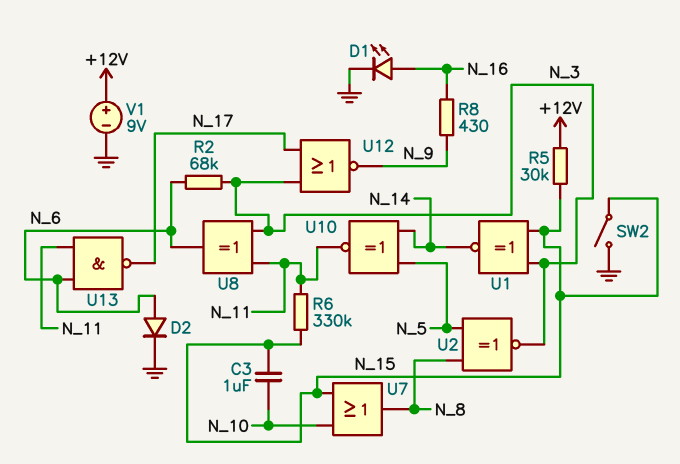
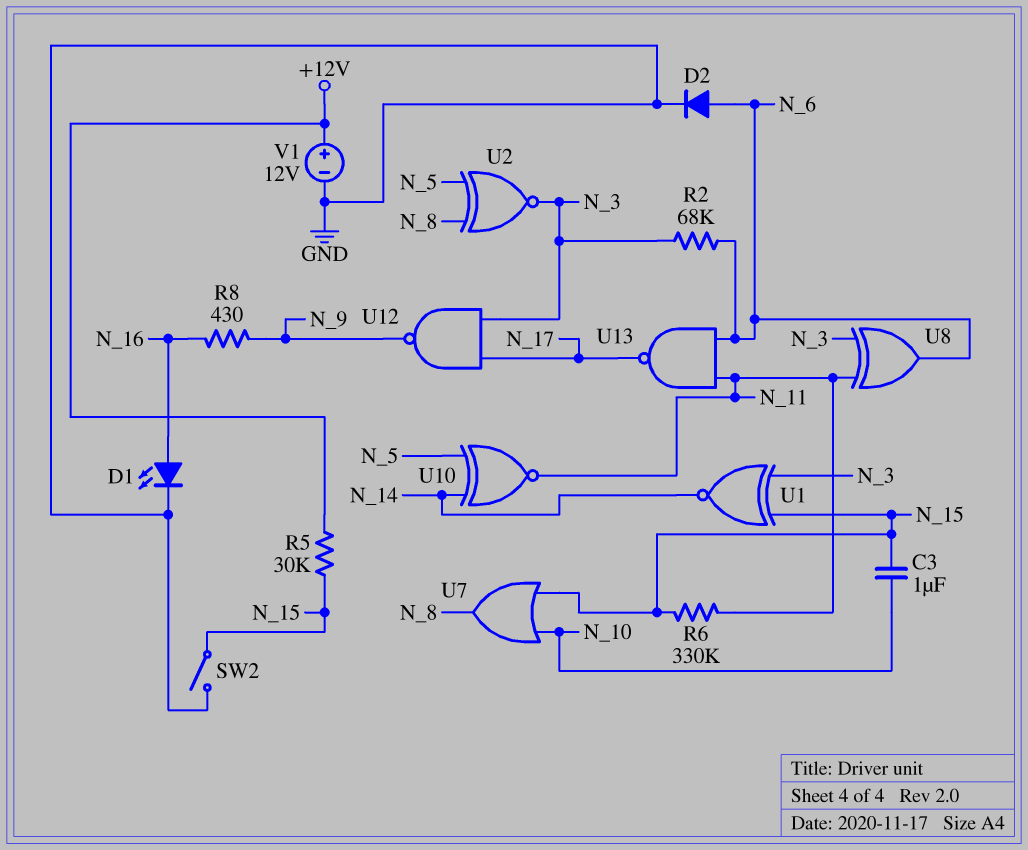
U12: NOR (in N_3, in N_17, out N_9) -> NAND (in N_3, in N_17, out N_9)
V1: 9V (plus +12V, minus GND) -> 12V (plus +12V, minus GND)

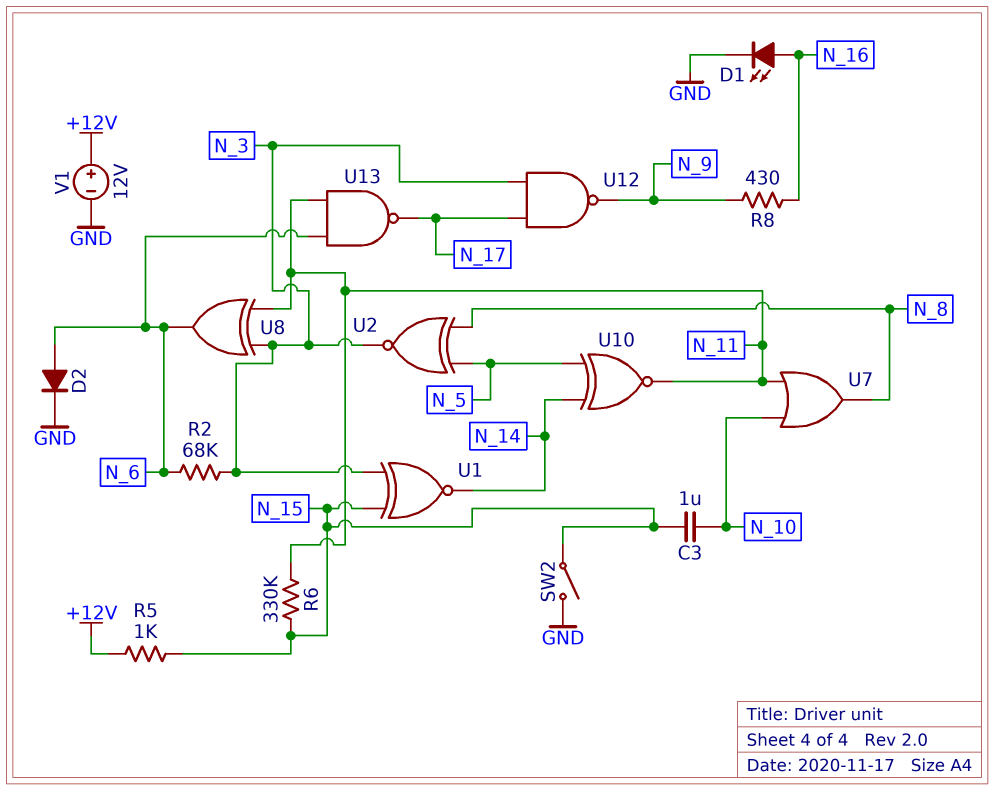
R5: 30k (+12V, N_15) -> 1k (+12V, N_15)
U7: OR (in N_10, in N_15, out N_8) -> OR (in N_10, in N_11, out N_8)

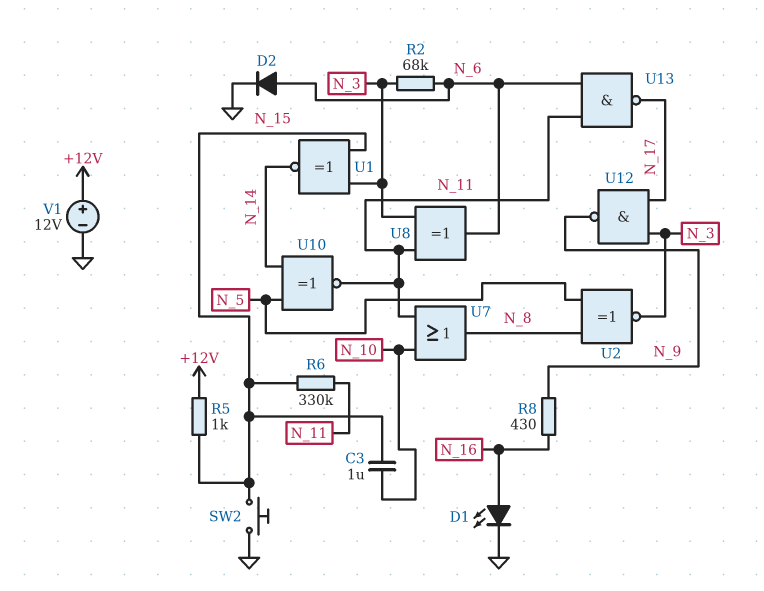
SW2: switch (GND, N_15) -> button (GND, N_15)

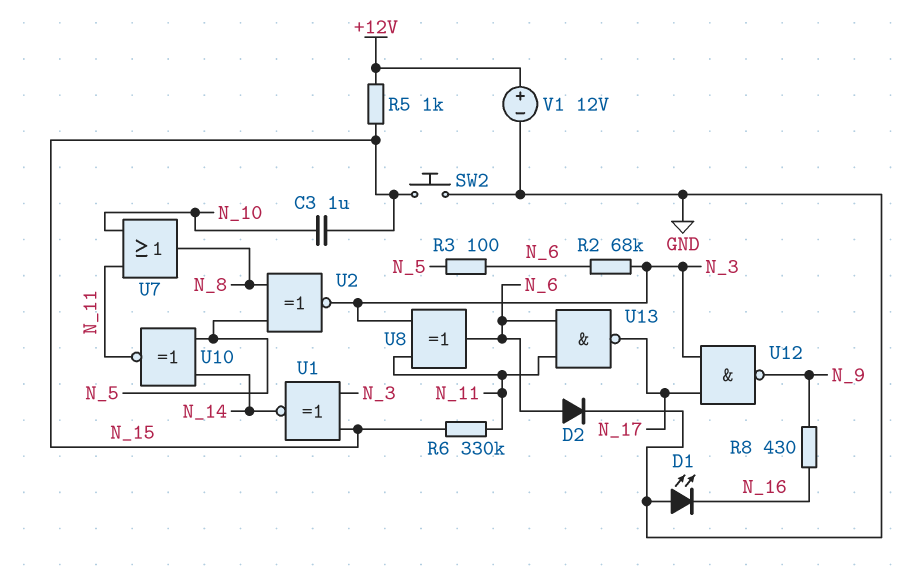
D1: LED (A N_16, K GND) -> LED (A GND, K N_16)
R3: none -> 100 (N_5, N_6)

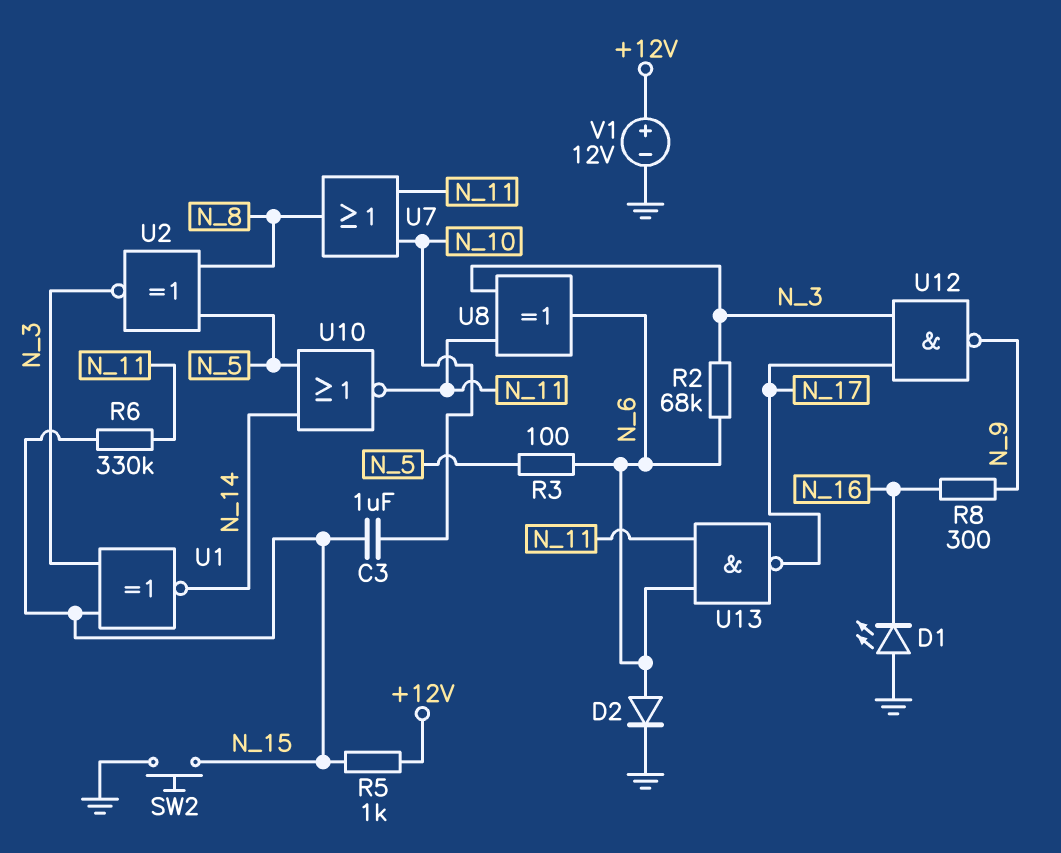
R8: 430 (N_9, N_16) -> 300 (N_9, N_16)
U10: XNOR (in N_5, in N_14, out N_11) -> NOR (in N_5, in N_14, out N_11)

